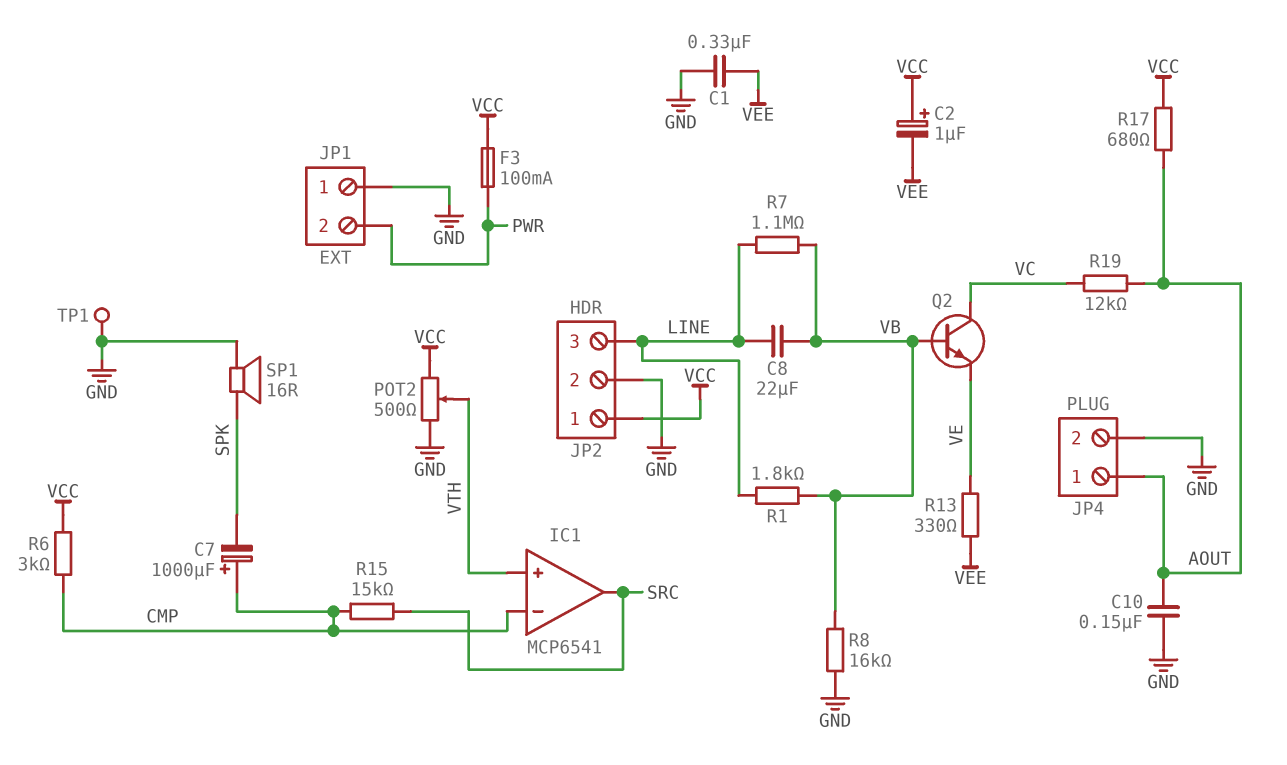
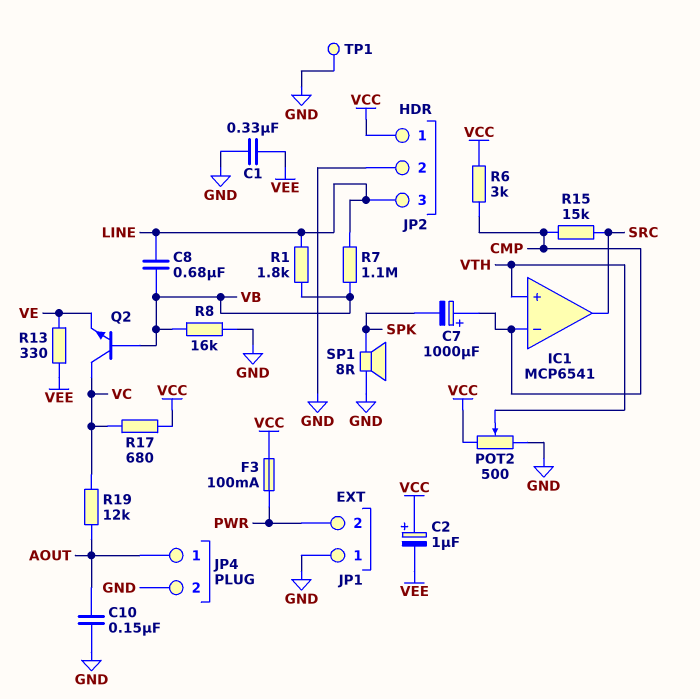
C8: 22uF (LINE, VB) -> 680nF (LINE, VB)
R17: 680 (AOUT, VCC) -> 680 (VC, VCC)
SP1: speaker 16R (GND, SPK) -> speaker 8R (GND, SPK)

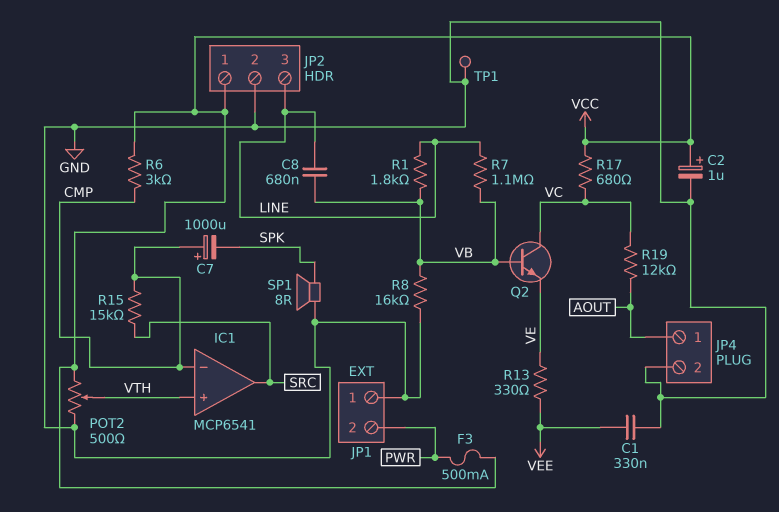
C2: 1uF (plus VCC, minus VEE) -> 1uF (plus VCC, minus GND)
C10: 150nF (AOUT, GND) -> none
F3: 100mA (PWR, VCC) -> 500mA (PWR, VCC)

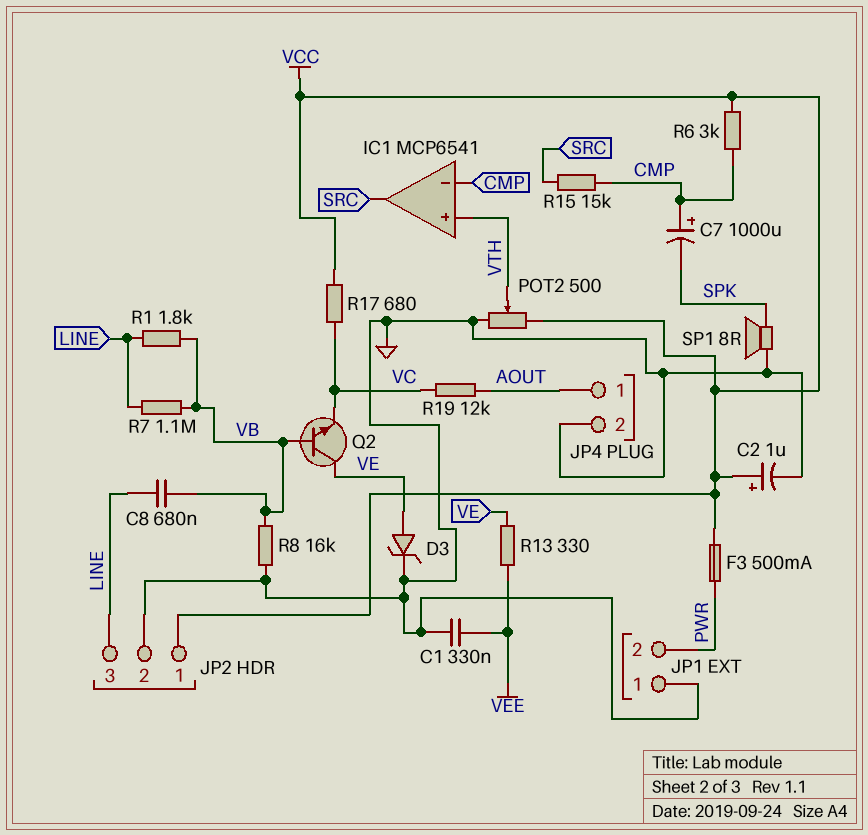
D3: none -> zener (A VE, K GND)
Q2: NPN (B VB, C VC, E VE) -> NPN (B VB, C VE, E VC)
TP1: test point (GND) -> none

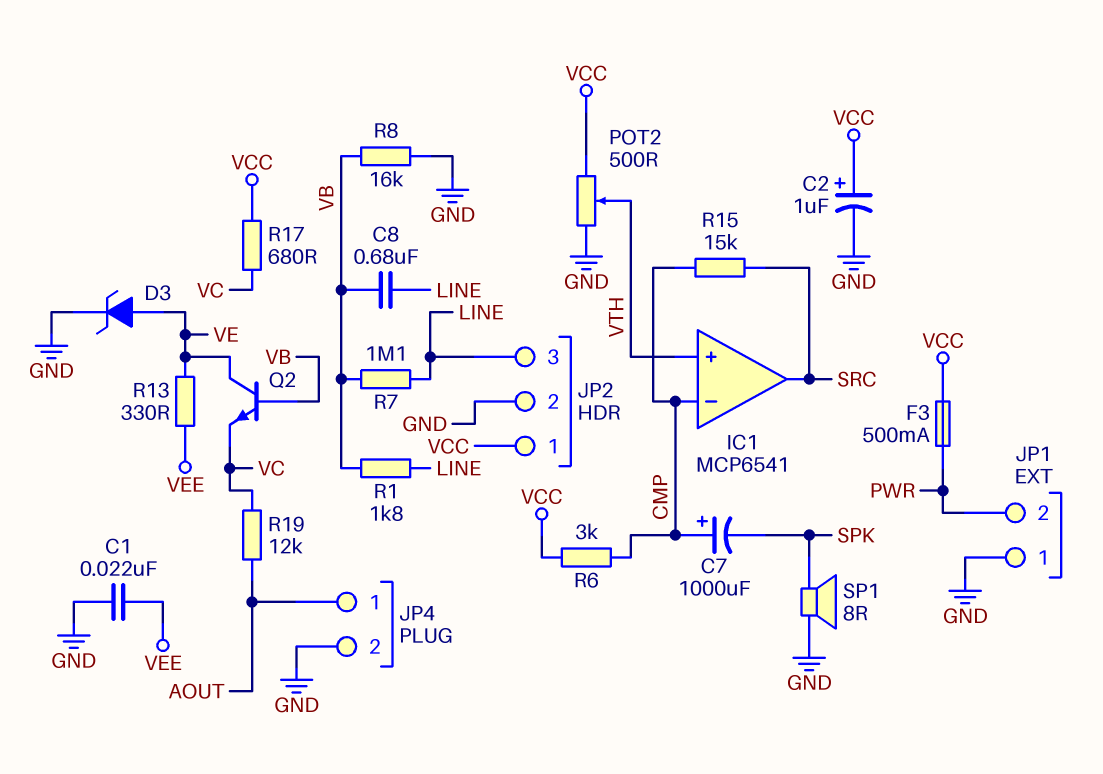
C1: 330nF (GND, VEE) -> 22nF (GND, VEE)

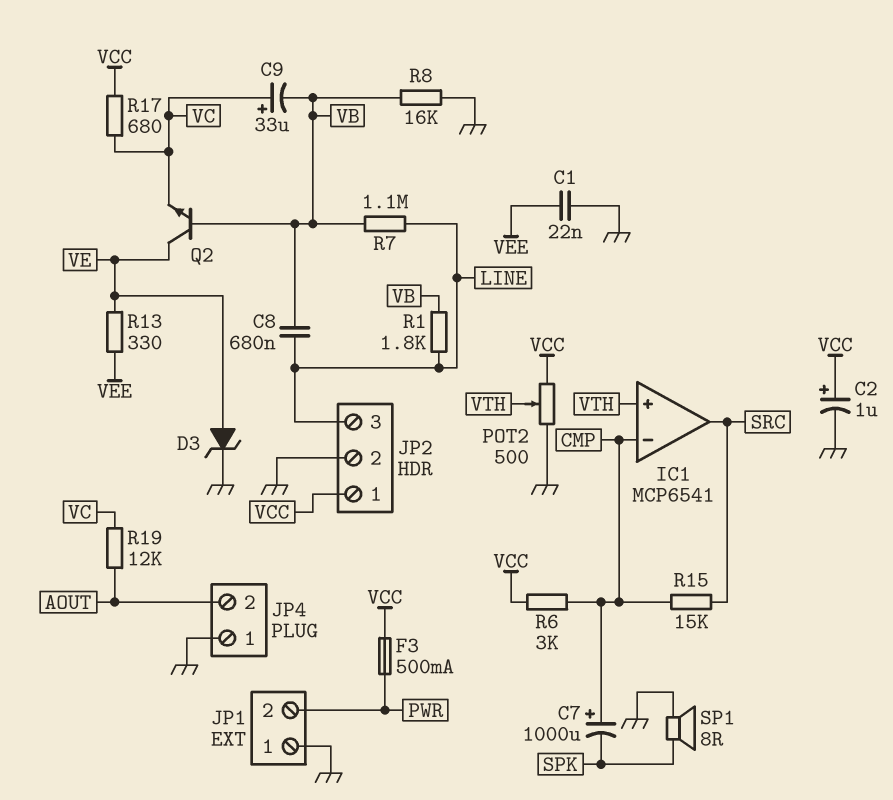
C9: none -> 33uF (plus VC, minus VB)
JP4 pin 1: AOUT -> GND
JP4 pin 2: GND -> AOUT

